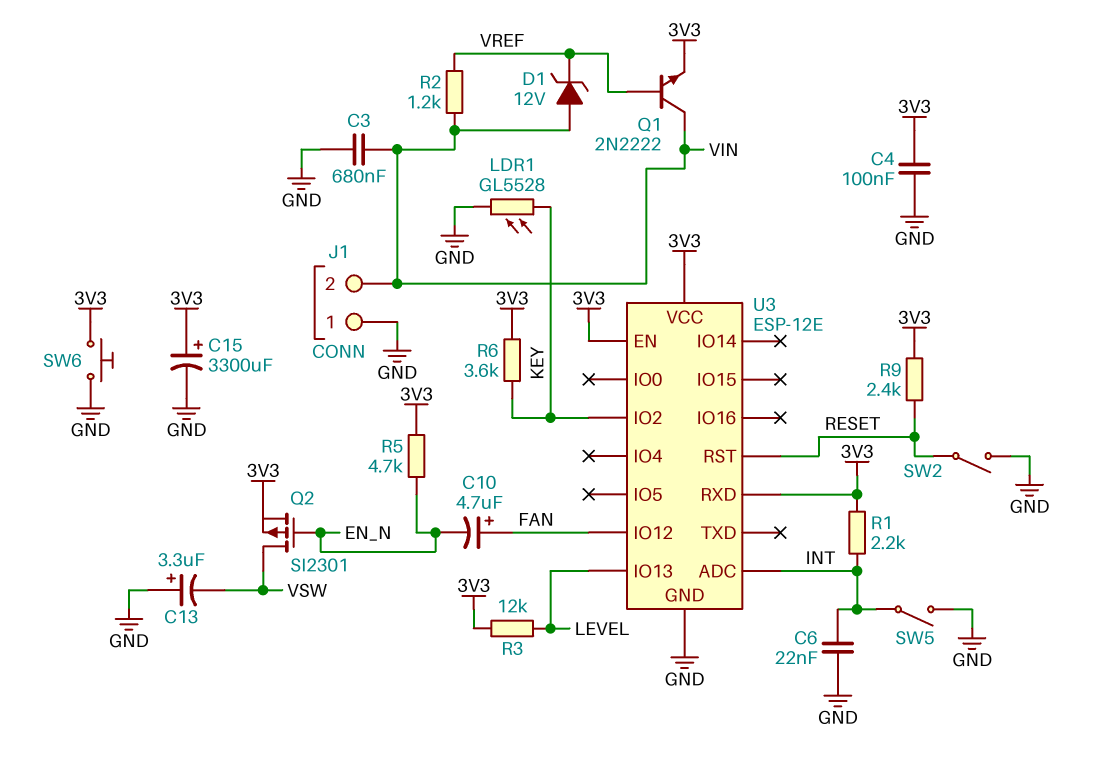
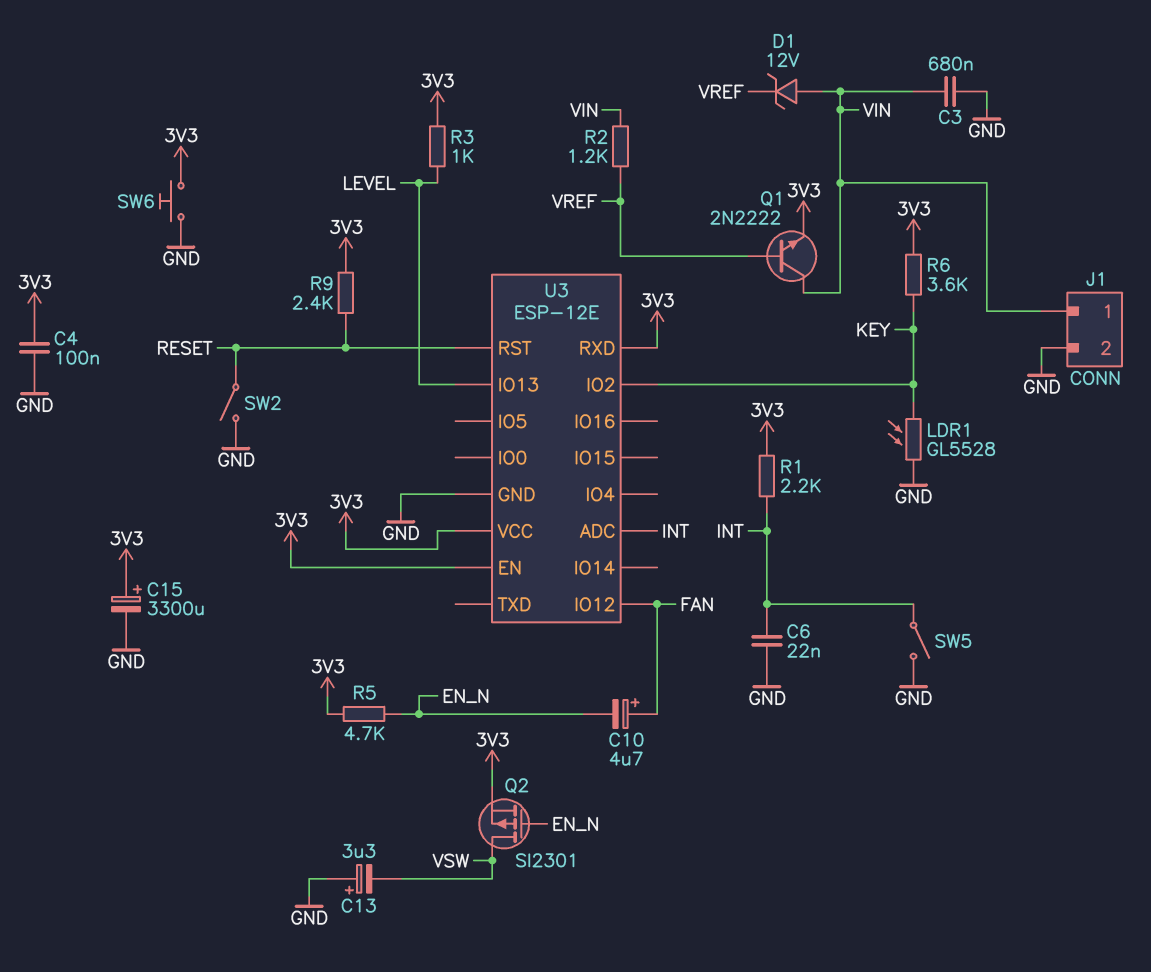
J1 pin 1: GND -> VIN
J1 pin 2: VIN -> GND
R3: 12k (3V3, LEVEL) -> 1k (3V3, LEVEL)

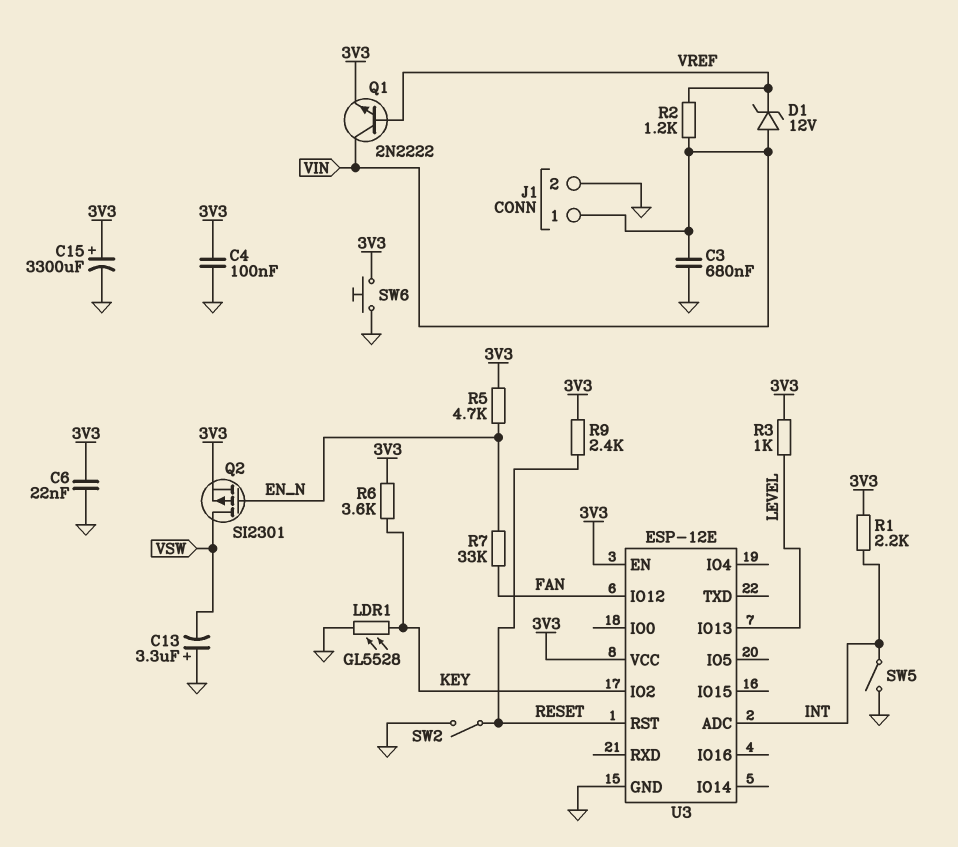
C6: 22nF (GND, INT) -> 22nF (3V3, GND)
C10: 4.7uF (plus FAN, minus EN_N) -> none
R7: none -> 33k (EN_N, FAN)
U3 pin RXD: 3V3 -> none

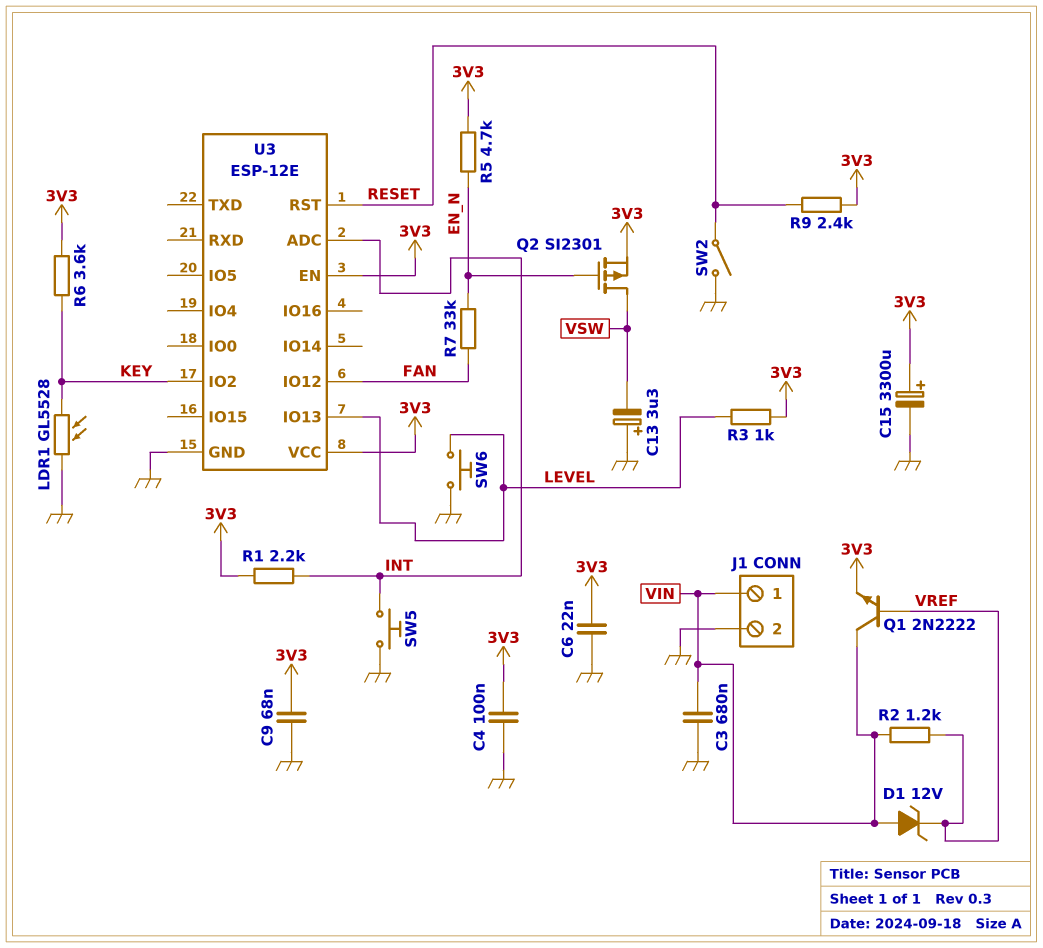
C9: none -> 68nF (3V3, GND)
SW5: switch (GND, INT) -> button (GND, INT)
SW6: button (3V3, GND) -> button (GND, LEVEL)

